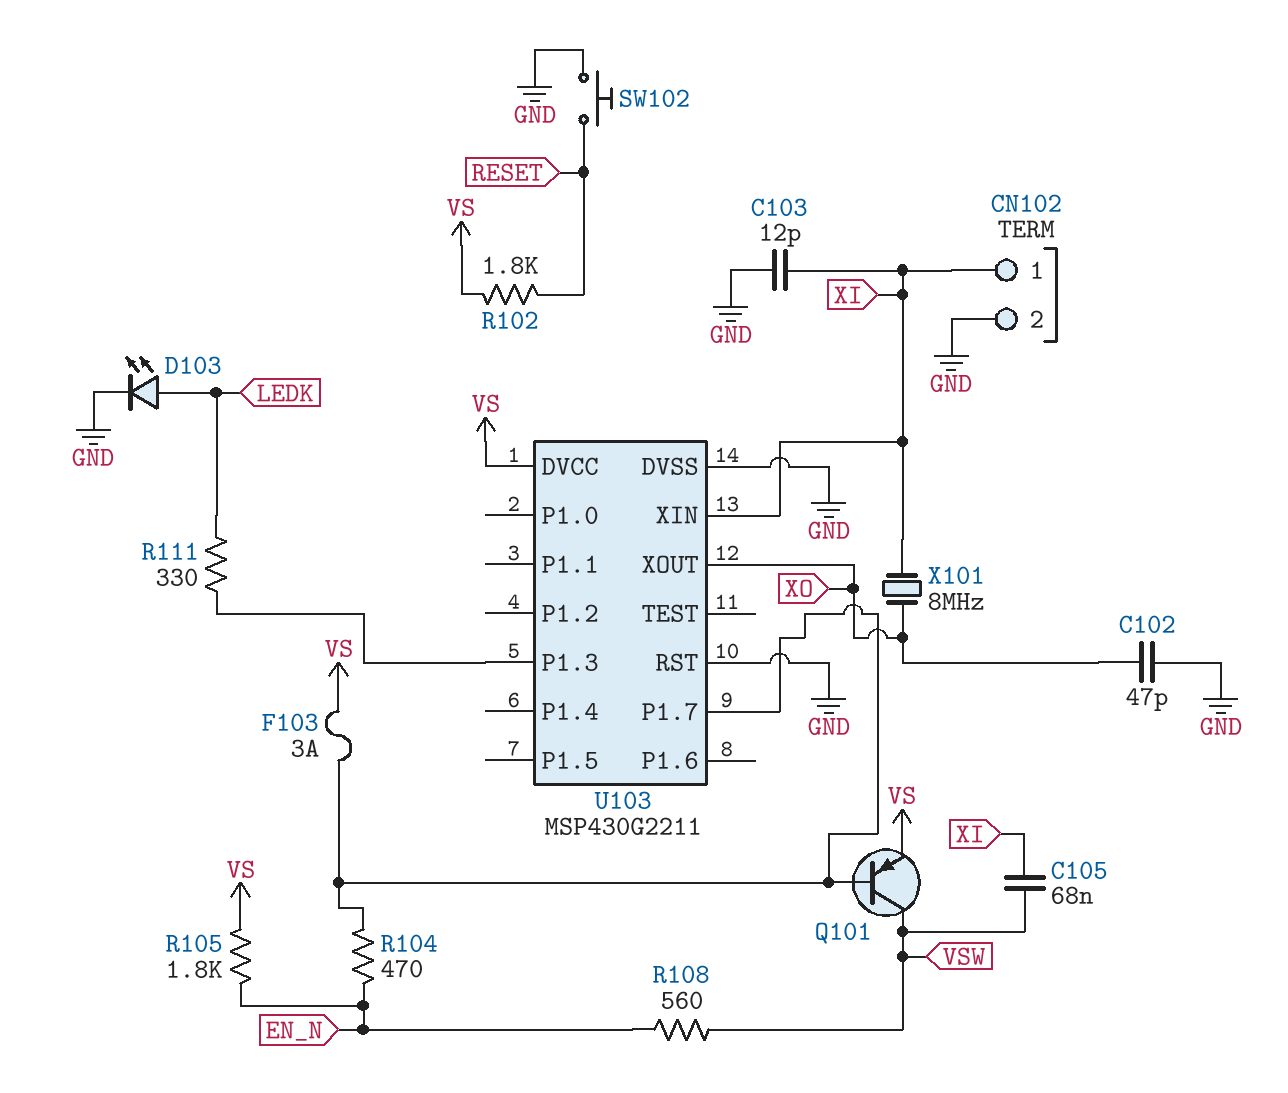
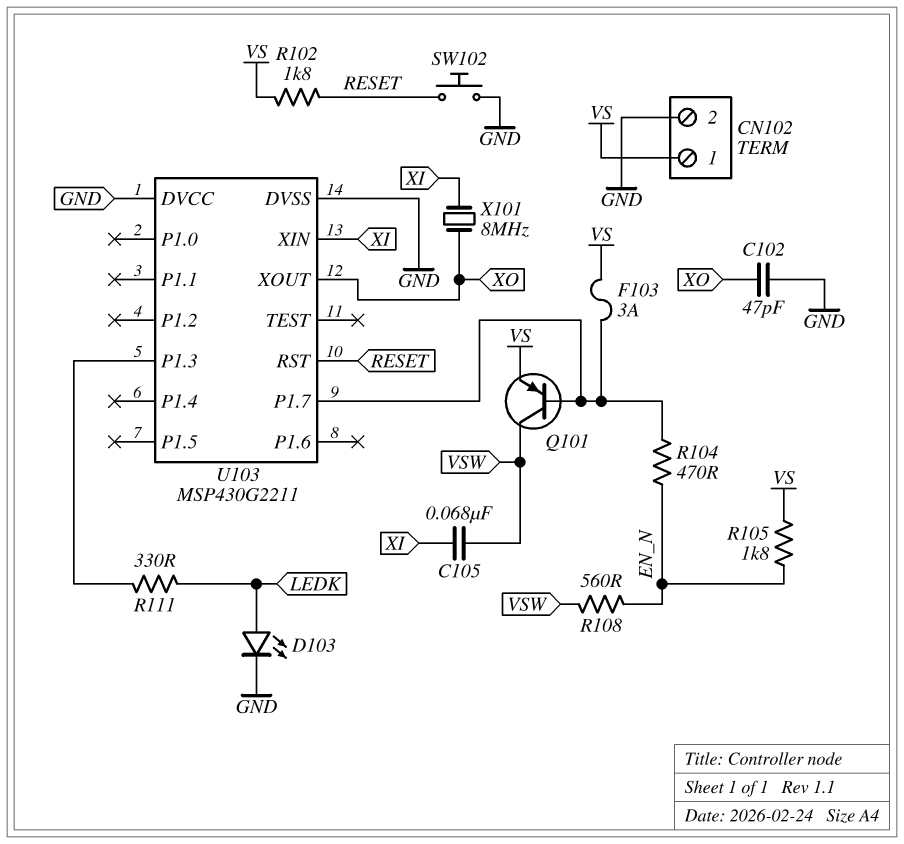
C103: 12pF (GND, XI) -> none
CN102 pin 1: XI -> VS
U103 pin DVCC: VS -> GND
U103 pin RST: GND -> RESET

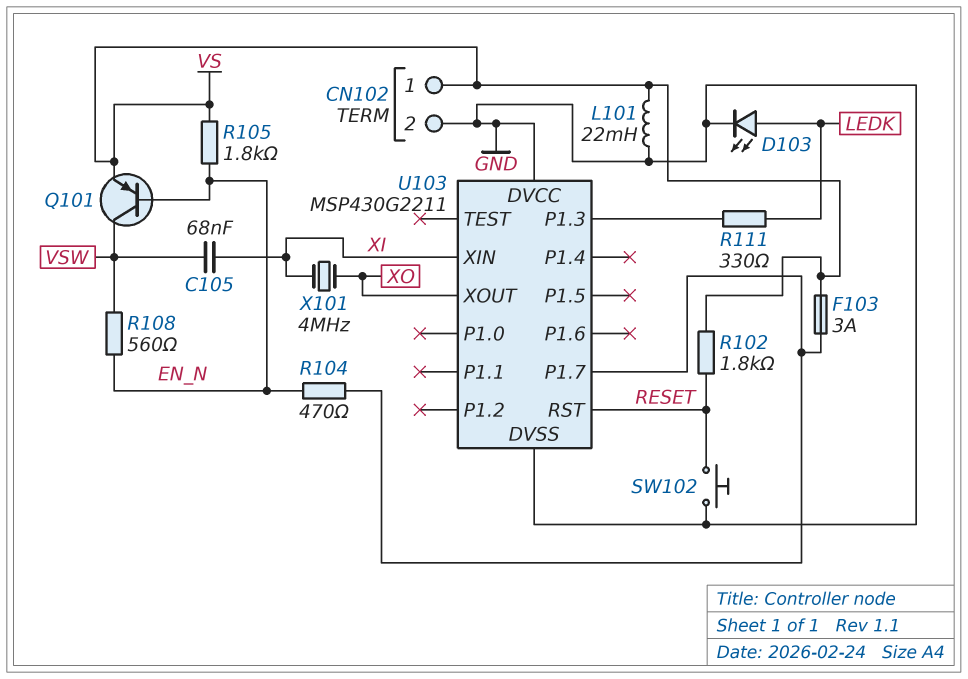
C102: 47pF (GND, XO) -> none
L101: none -> 22mH (GND, VS)
Q101: PNP (B U103/P1.7, C VSW, E VS) -> PNP (B EN_N, C VSW, E VS)
X101: 8MHz (XI, XO) -> 4MHz (XI, XO)

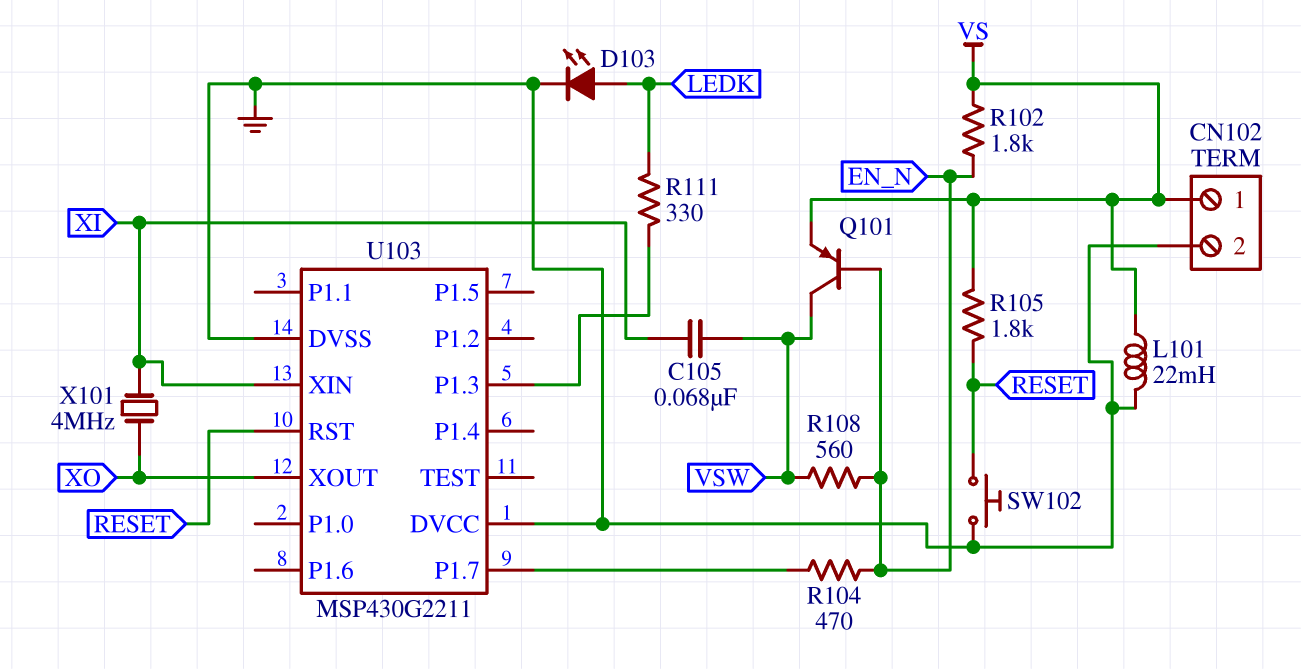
F103: 3A (U103/P1.7, VS) -> none
R102: 1.8k (RESET, VS) -> 1.8k (EN_N, VS)
R105: 1.8k (EN_N, VS) -> 1.8k (RESET, VS)

